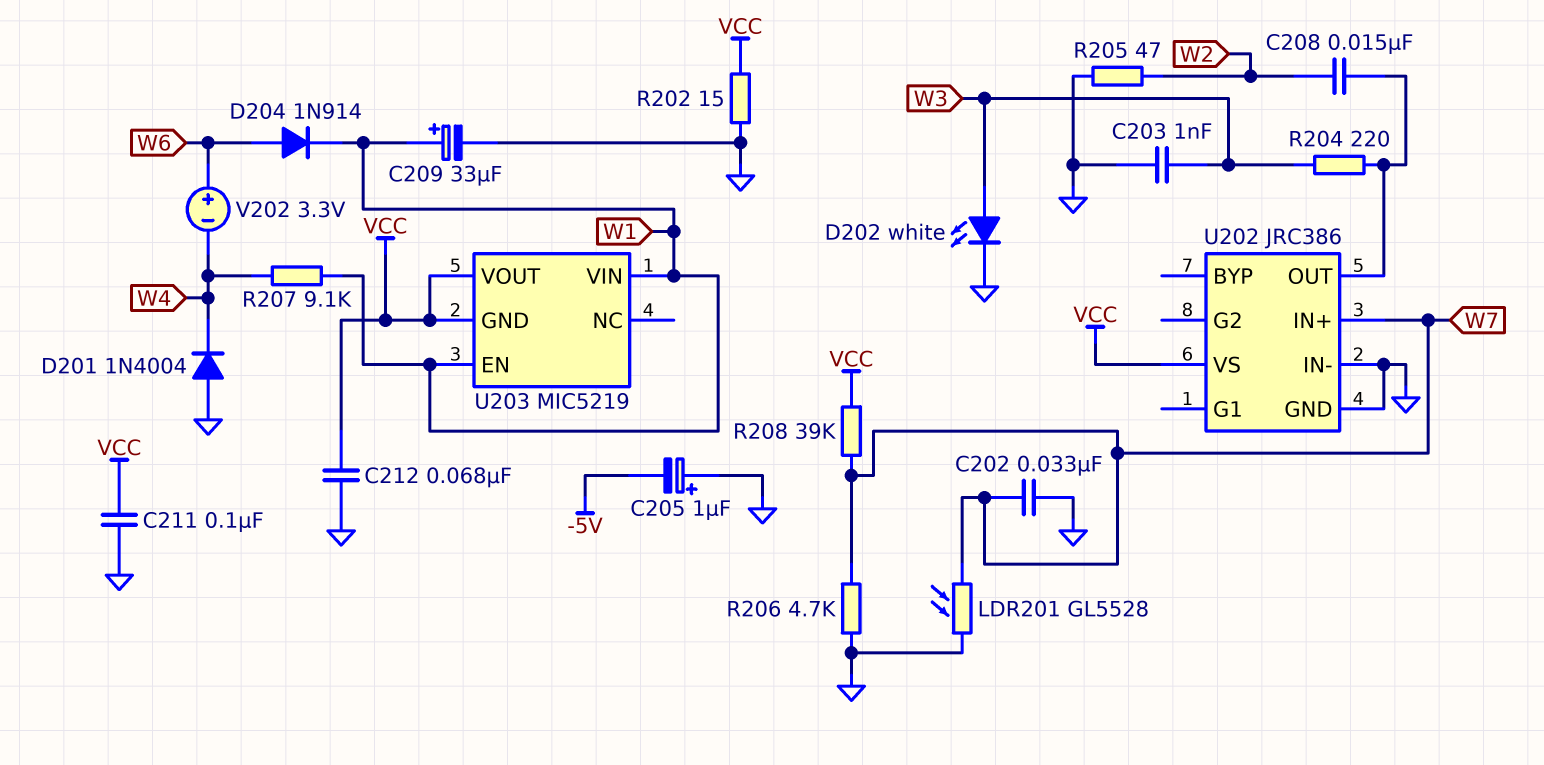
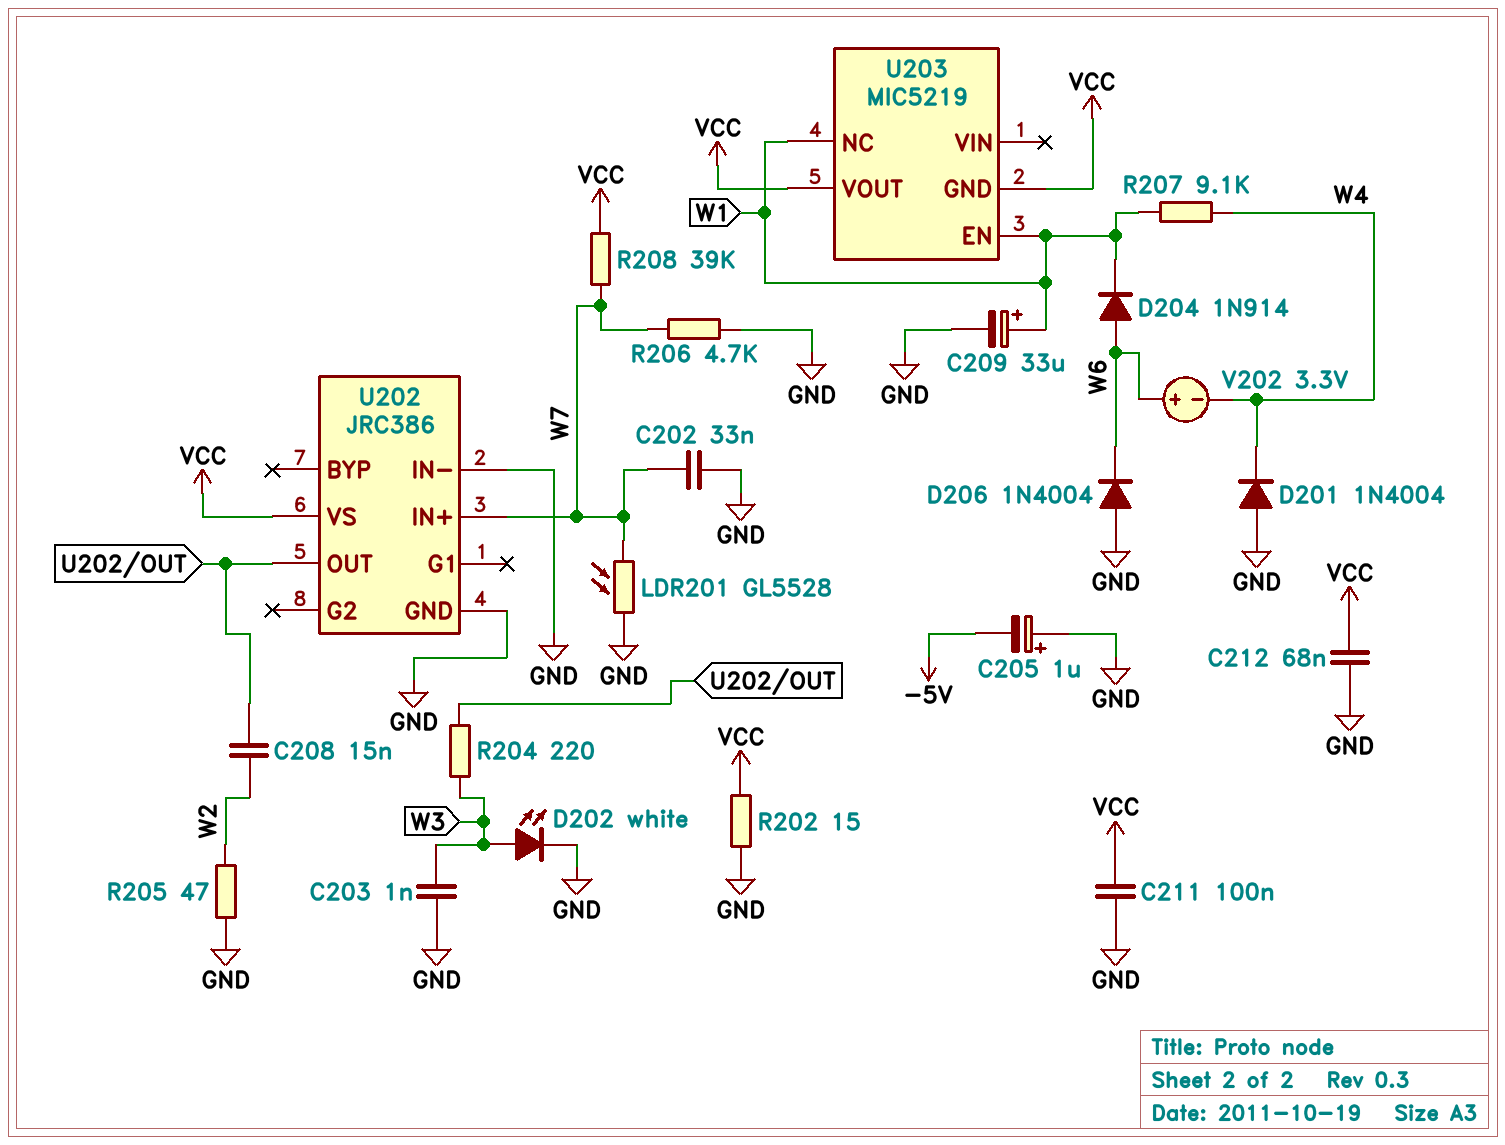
D206: none -> diode 1N4004 (A GND, K W6)
U203 pin NC: none -> W1
U203 pin VIN: W1 -> none

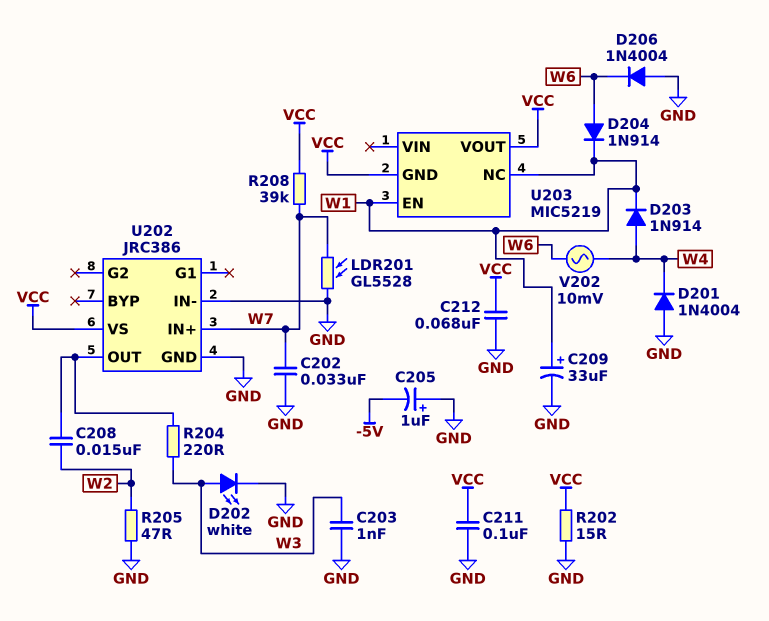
D203: none -> diode 1N914 (A W4, K W1)
R206: 4.7k (GND, W7) -> none
R207: 9.1k (W1, W4) -> none
V202: 3.3V (plus W6, minus W4) -> AC 10mV (W4, W6)

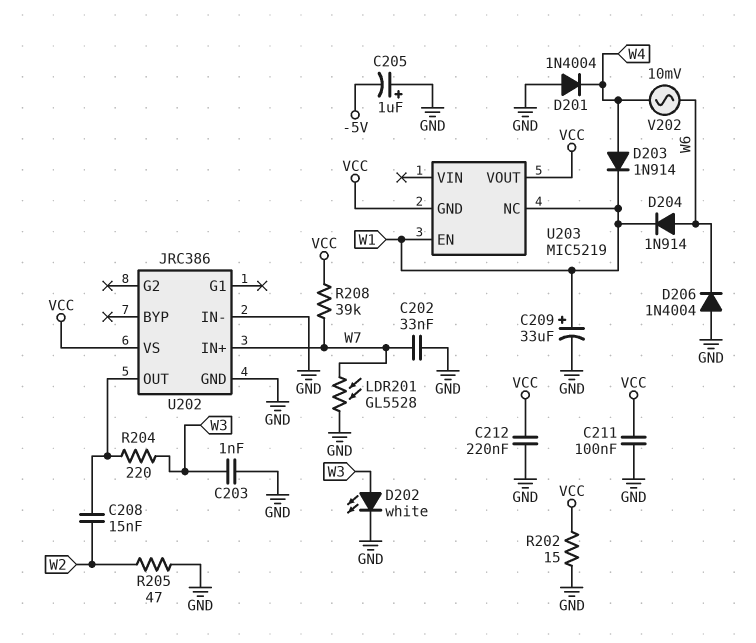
C212: 68nF (GND, VCC) -> 220nF (GND, VCC)

